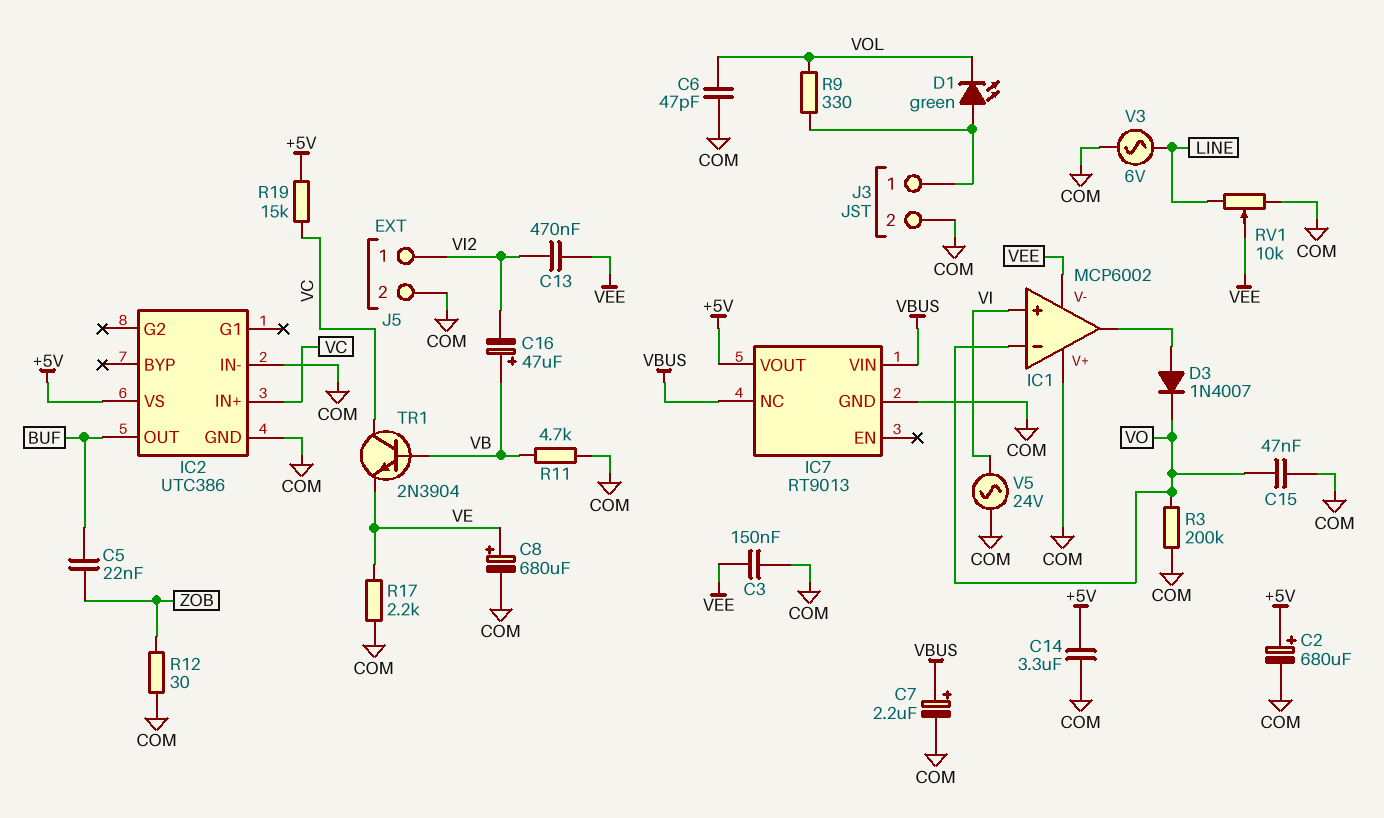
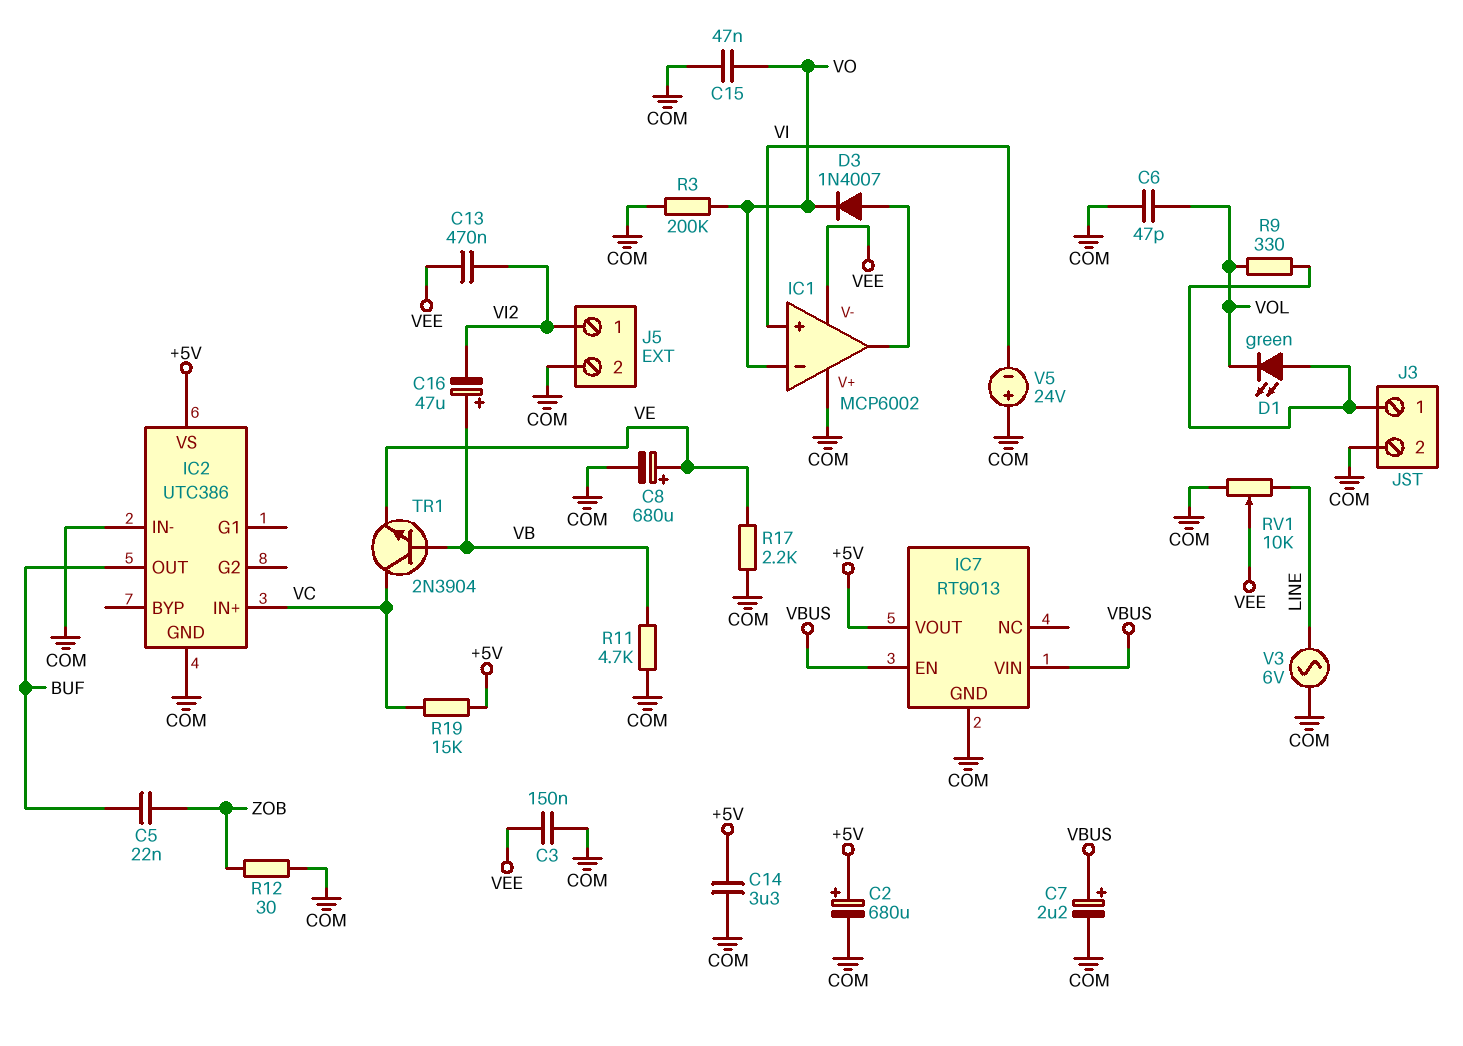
IC7 pin EN: none -> VBUS
IC7 pin NC: VBUS -> none
V5: AC 24V (COM, VI) -> 24V (plus COM, minus VI)

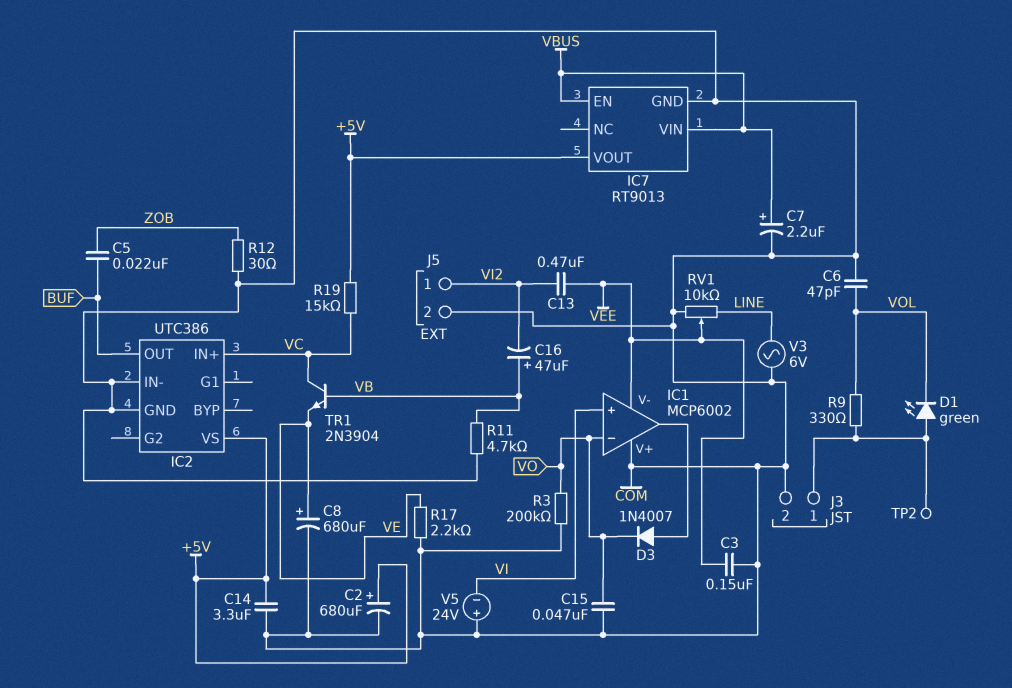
TP2: none -> test point (J3/1)

